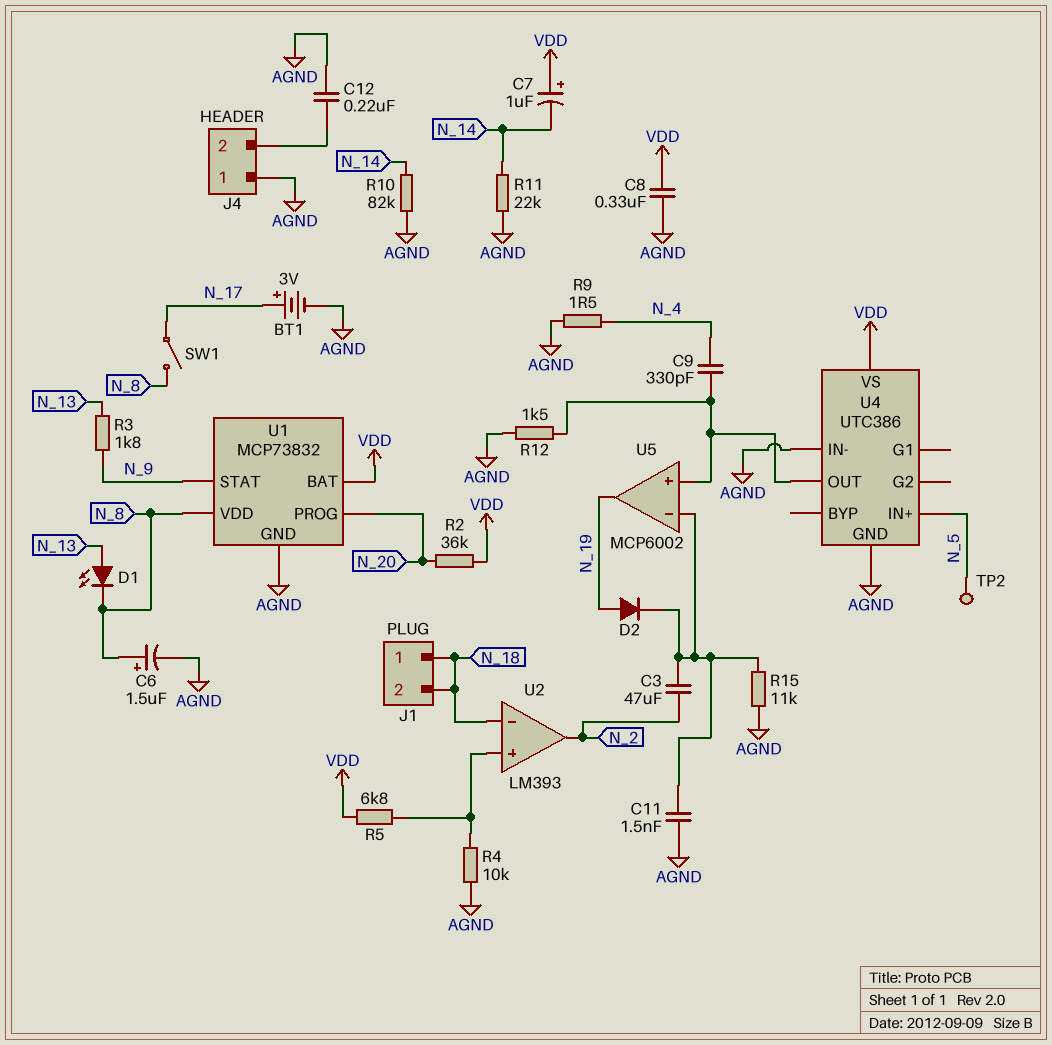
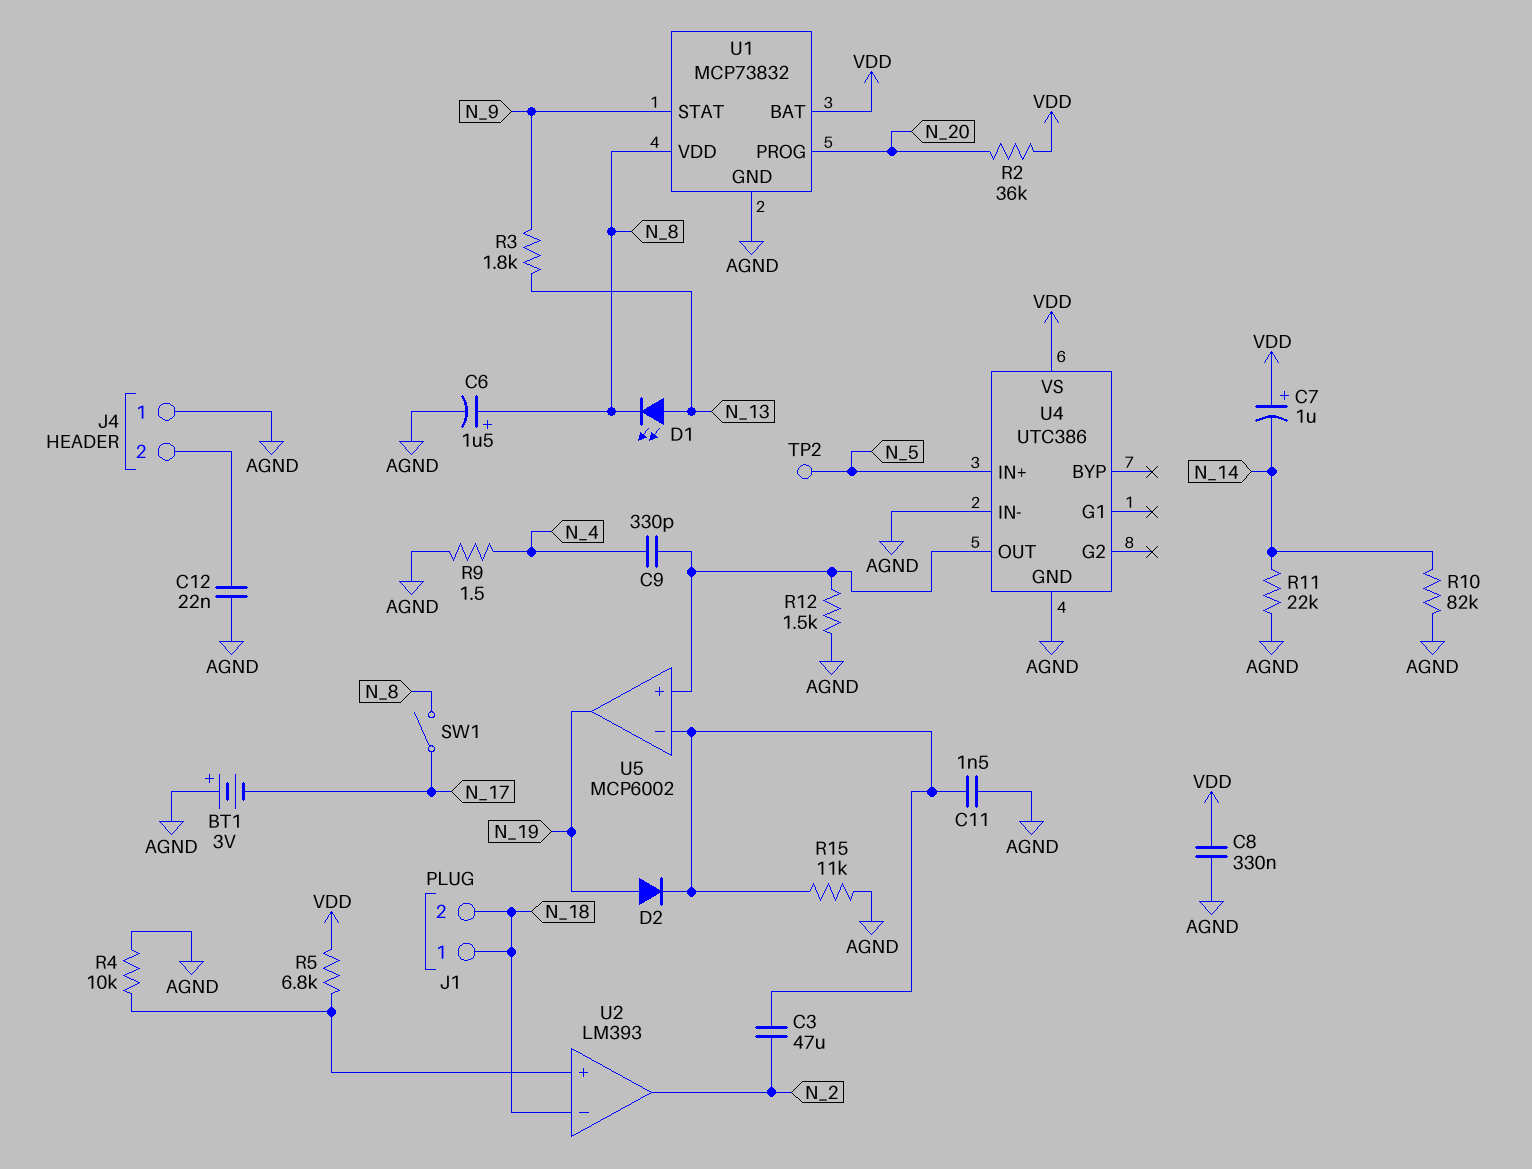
BT1: 3V (plus N_17, minus AGND) -> 3V (plus AGND, minus N_17)
C12: 220nF (AGND, J4/2) -> 22nF (AGND, J4/2)

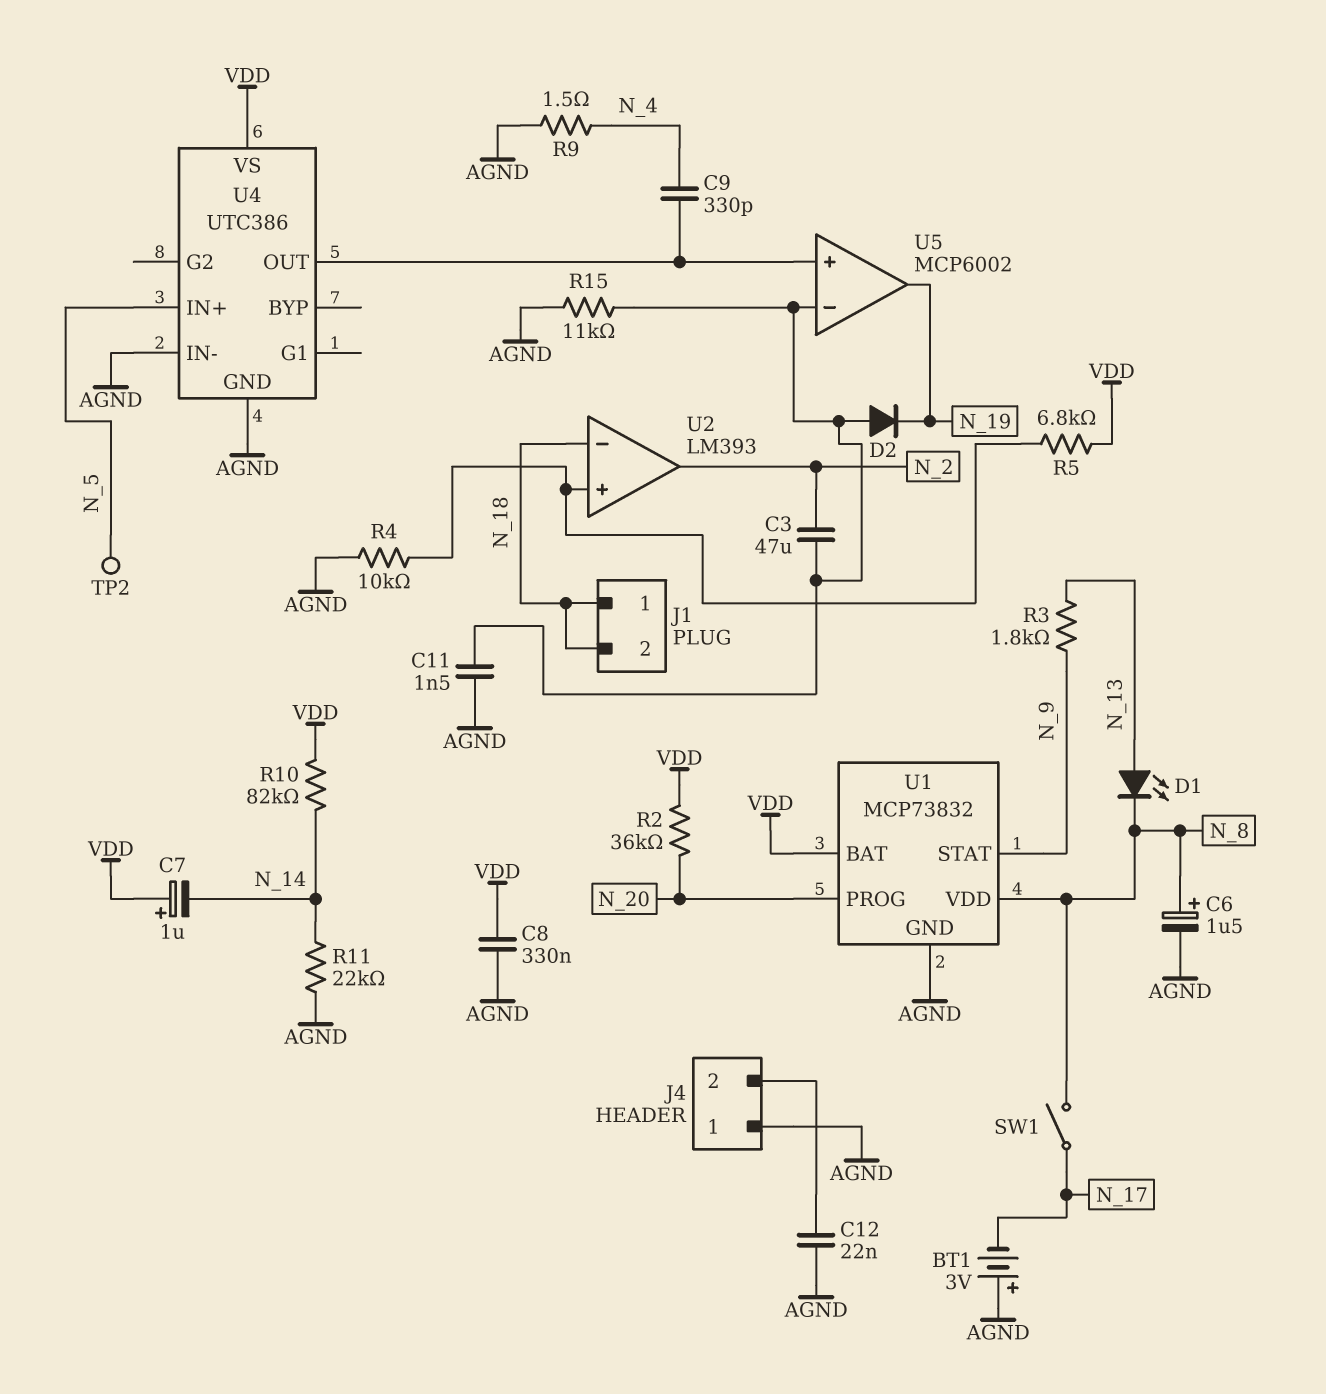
D2: diode (A N_19, K U5/in-) -> diode (A U5/in-, K N_19)
R10: 82k (AGND, N_14) -> 82k (N_14, VDD)
R12: 1.5k (AGND, U4/OUT) -> none

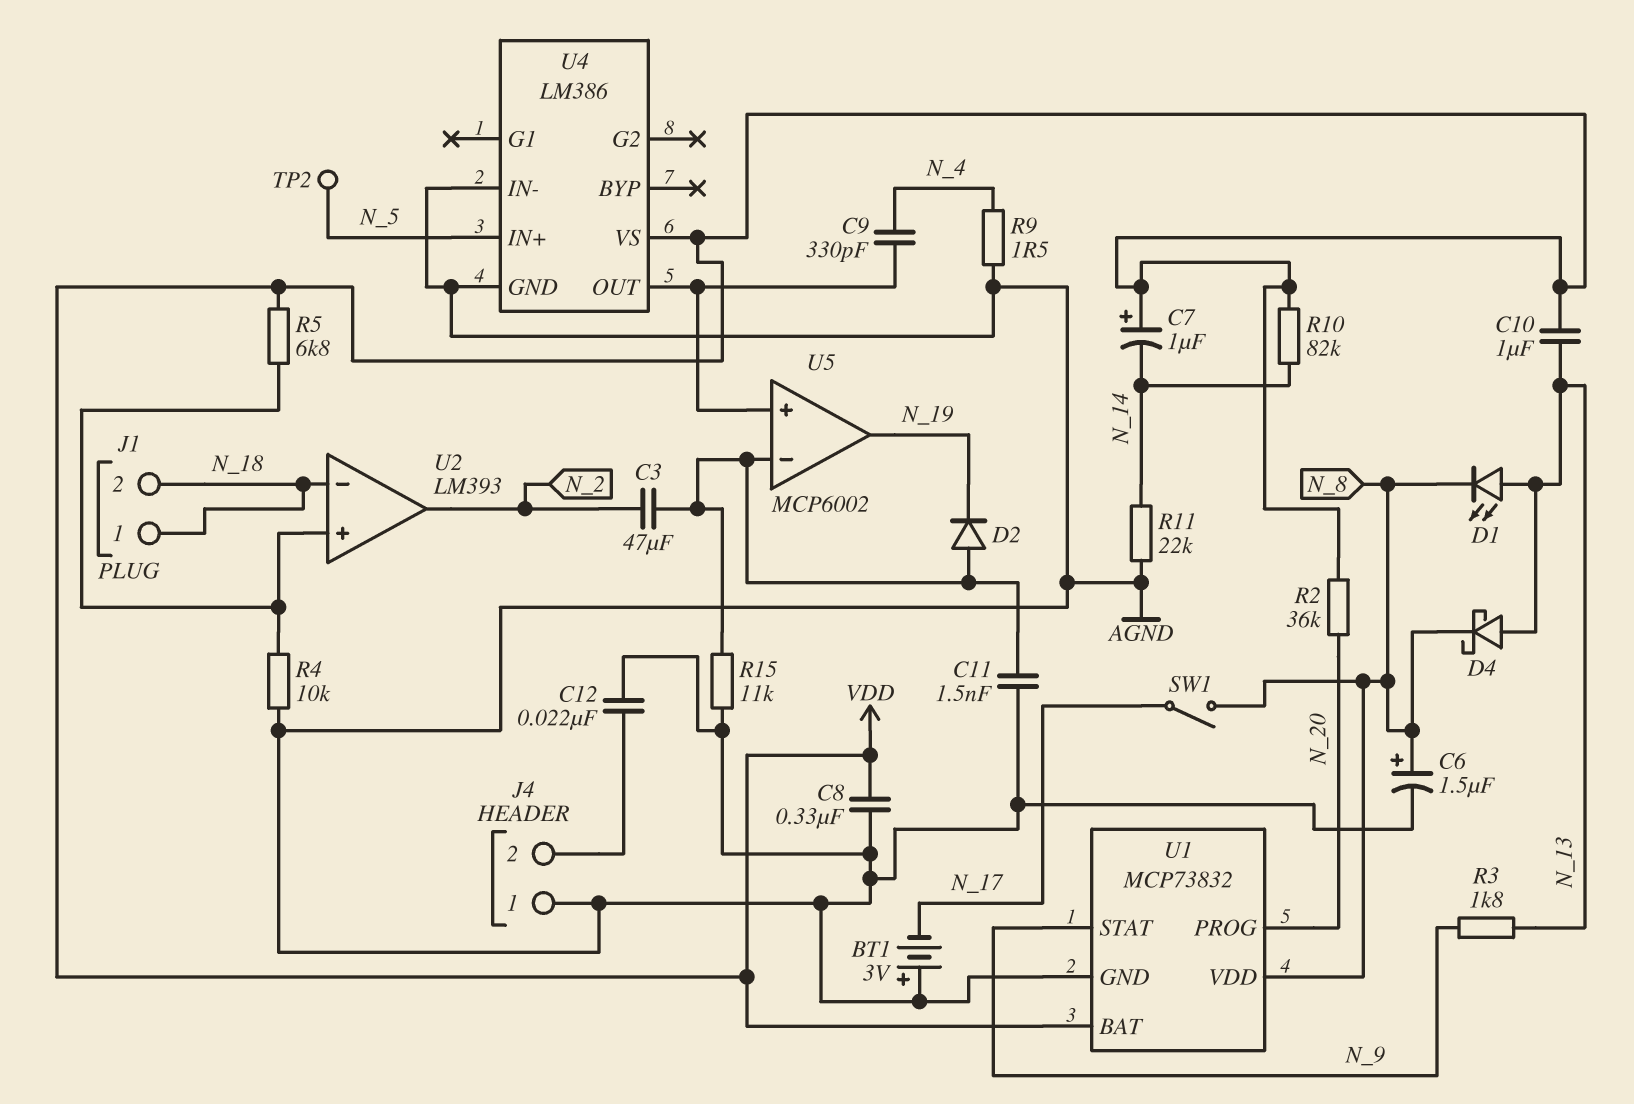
C10: none -> 1uF (N_13, VDD)
D4: none -> schottky (A N_13, K N_8)
U4: UTC386 -> LM386

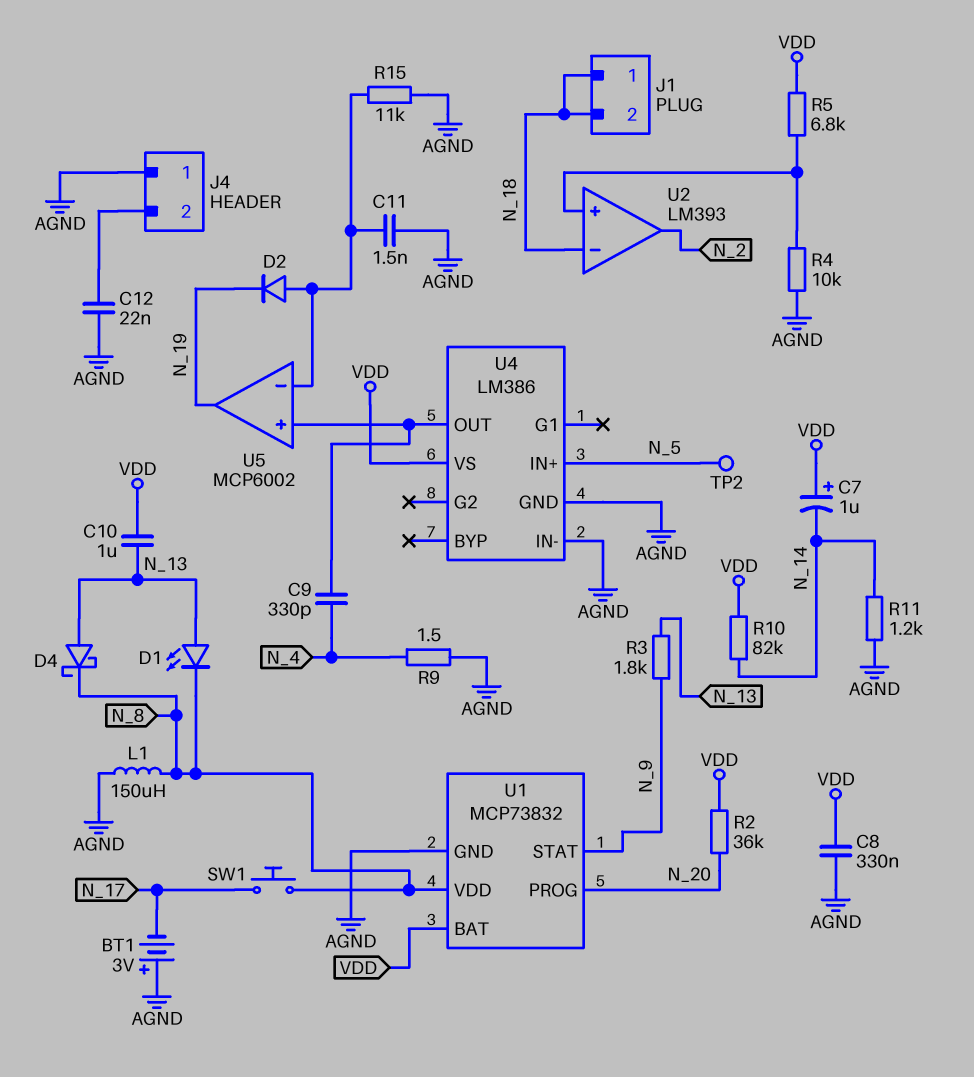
C3: 47uF (N_2, U5/in-) -> none
C6: 1.5uF (plus N_8, minus AGND) -> none
L1: none -> 150uH (AGND, N_8)
R11: 22k (AGND, N_14) -> 1.2k (AGND, N_14)
SW1: switch (N_8, N_17) -> button (N_8, N_17)

